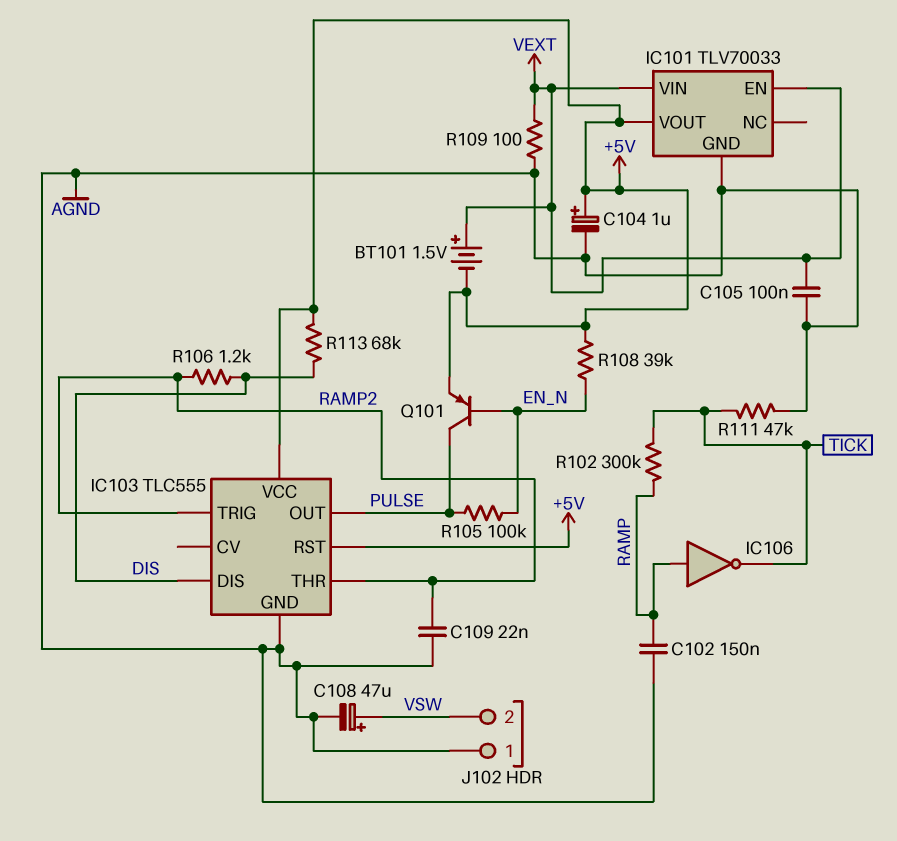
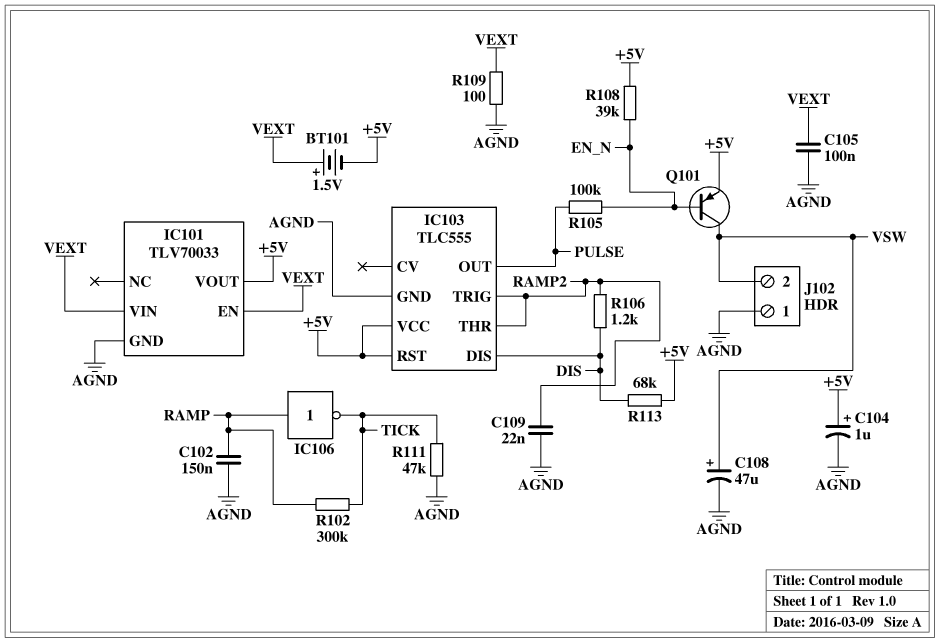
Q101: PNP (B EN_N, C PULSE, E +5V) -> PNP (B EN_N, C VSW, E +5V)

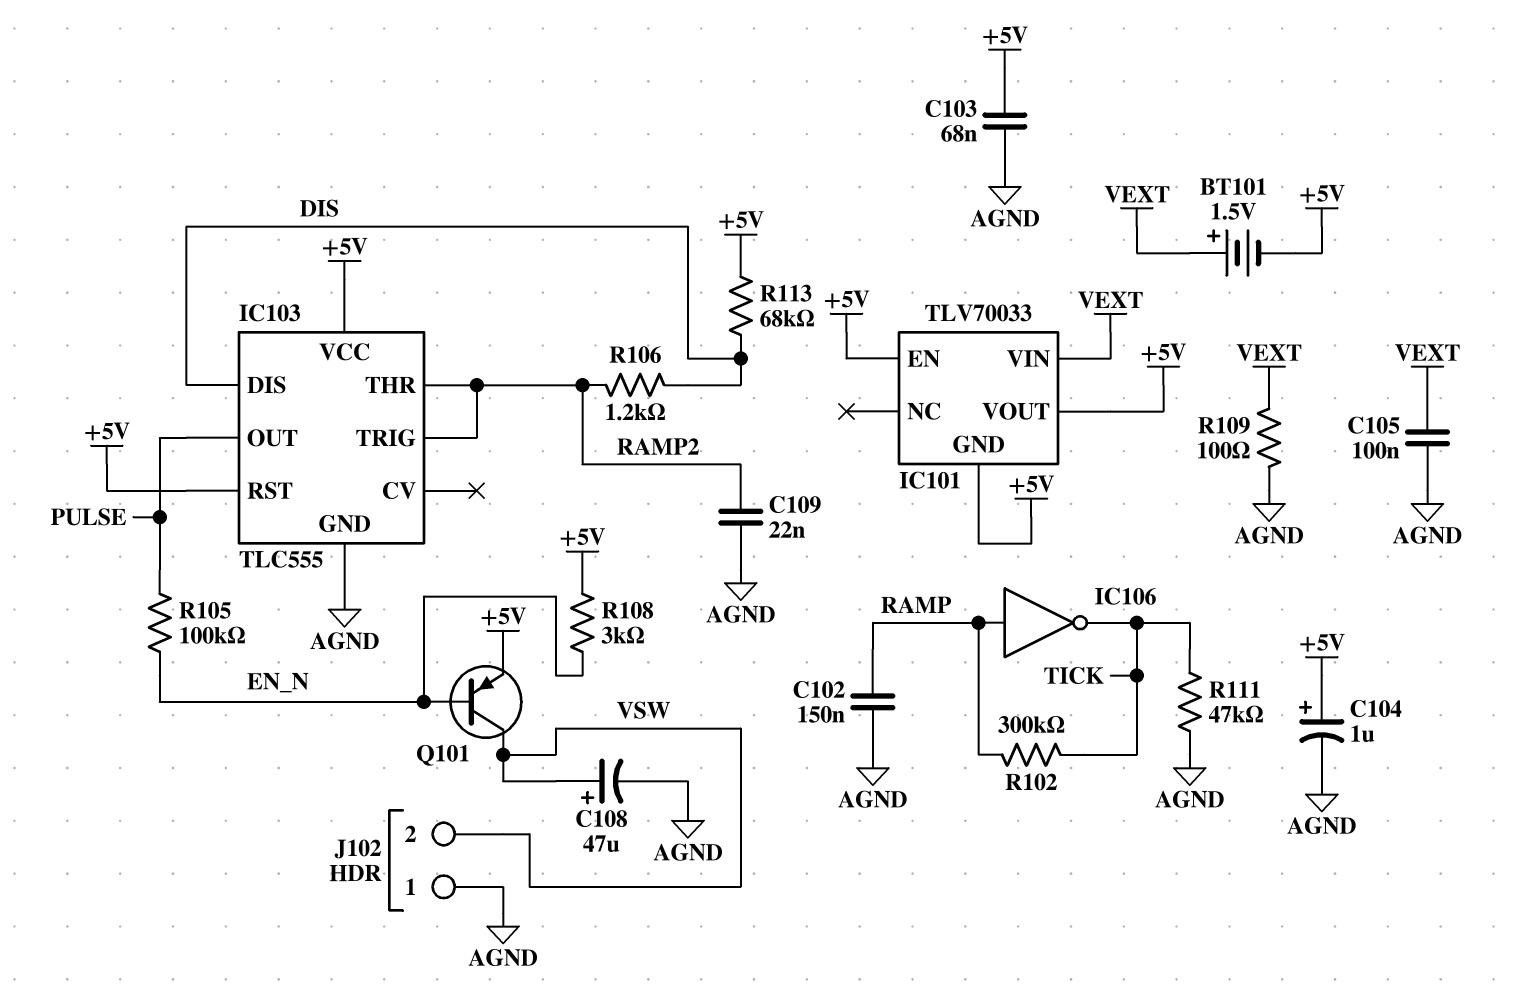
C103: none -> 68nF (+5V, AGND)
IC101 pin EN: VEXT -> +5V
IC101 pin GND: AGND -> +5V
R108: 39k (+5V, EN_N) -> 3k (+5V, EN_N)

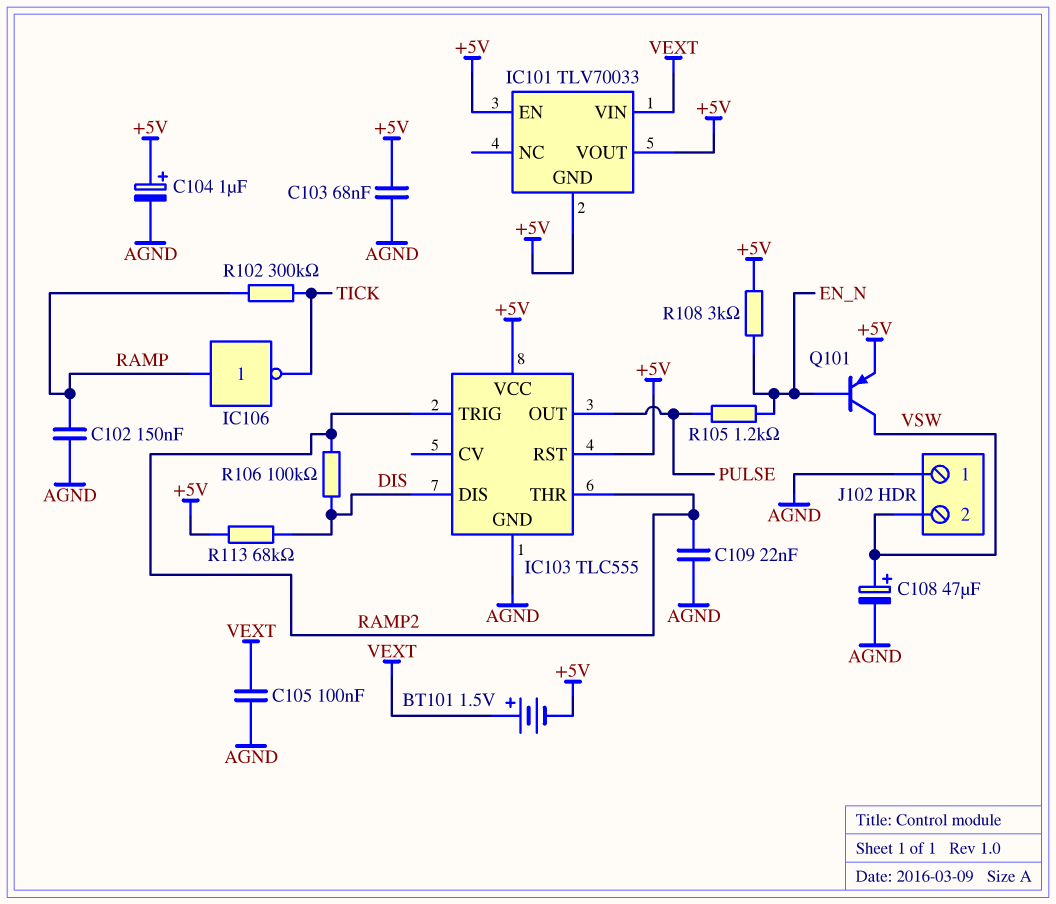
R105: 100k (EN_N, PULSE) -> 1.2k (EN_N, PULSE)
R106: 1.2k (DIS, RAMP2) -> 100k (DIS, RAMP2)
R109: 100 (AGND, VEXT) -> none
R111: 47k (AGND, TICK) -> none

